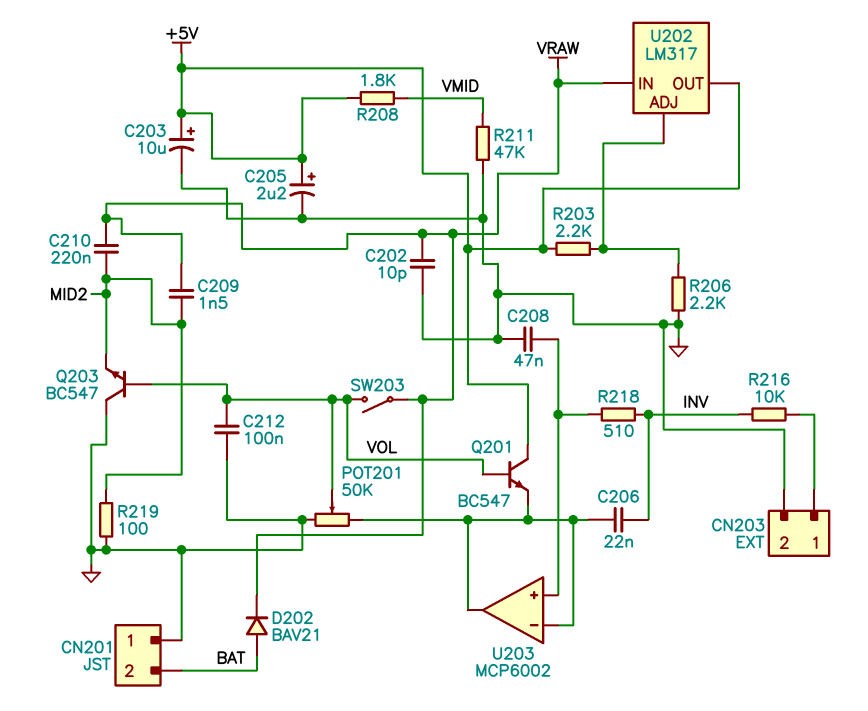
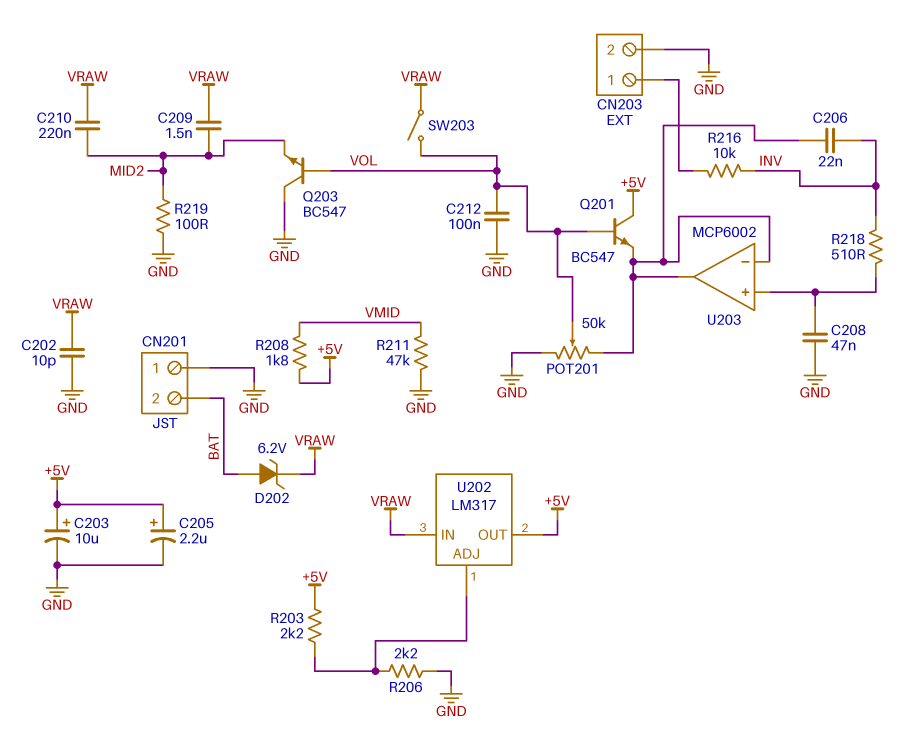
D202: diode BAV21 (A BAT, K VRAW) -> zener 6.2V (A BAT, K VRAW)

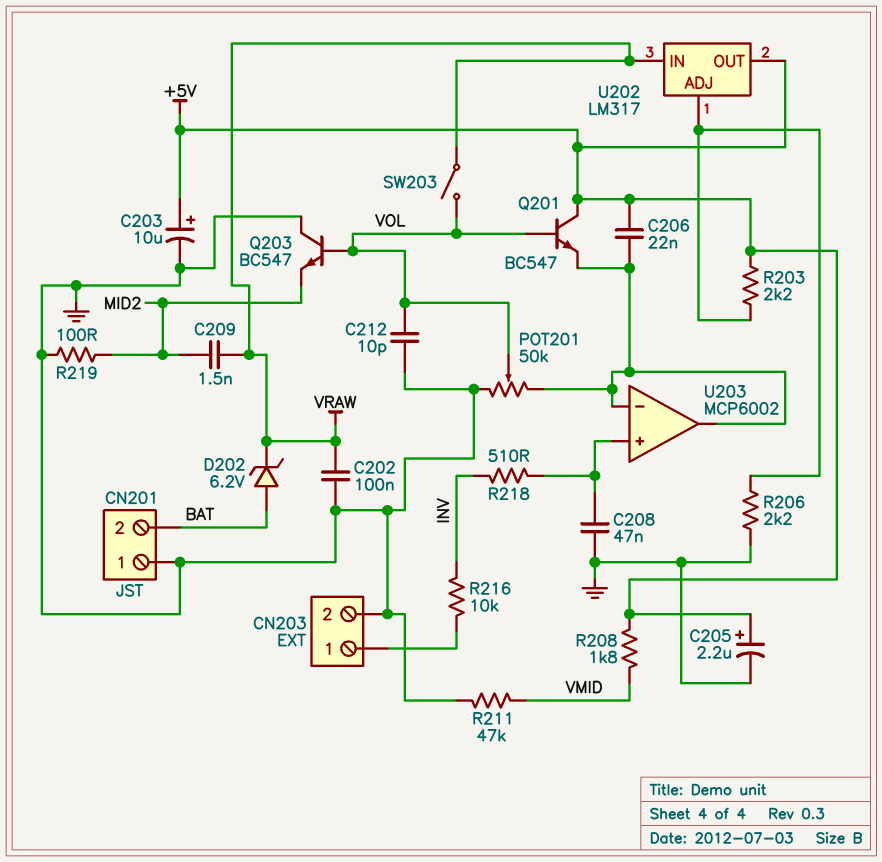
C202: 10pF (GND, VRAW) -> 100nF (GND, VRAW)
C206: 22nF (INV, U203/in-) -> 22nF (+5V, U203/in-)
C210: 220nF (MID2, VRAW) -> none
C212: 100nF (GND, VOL) -> 10pF (GND, VOL)

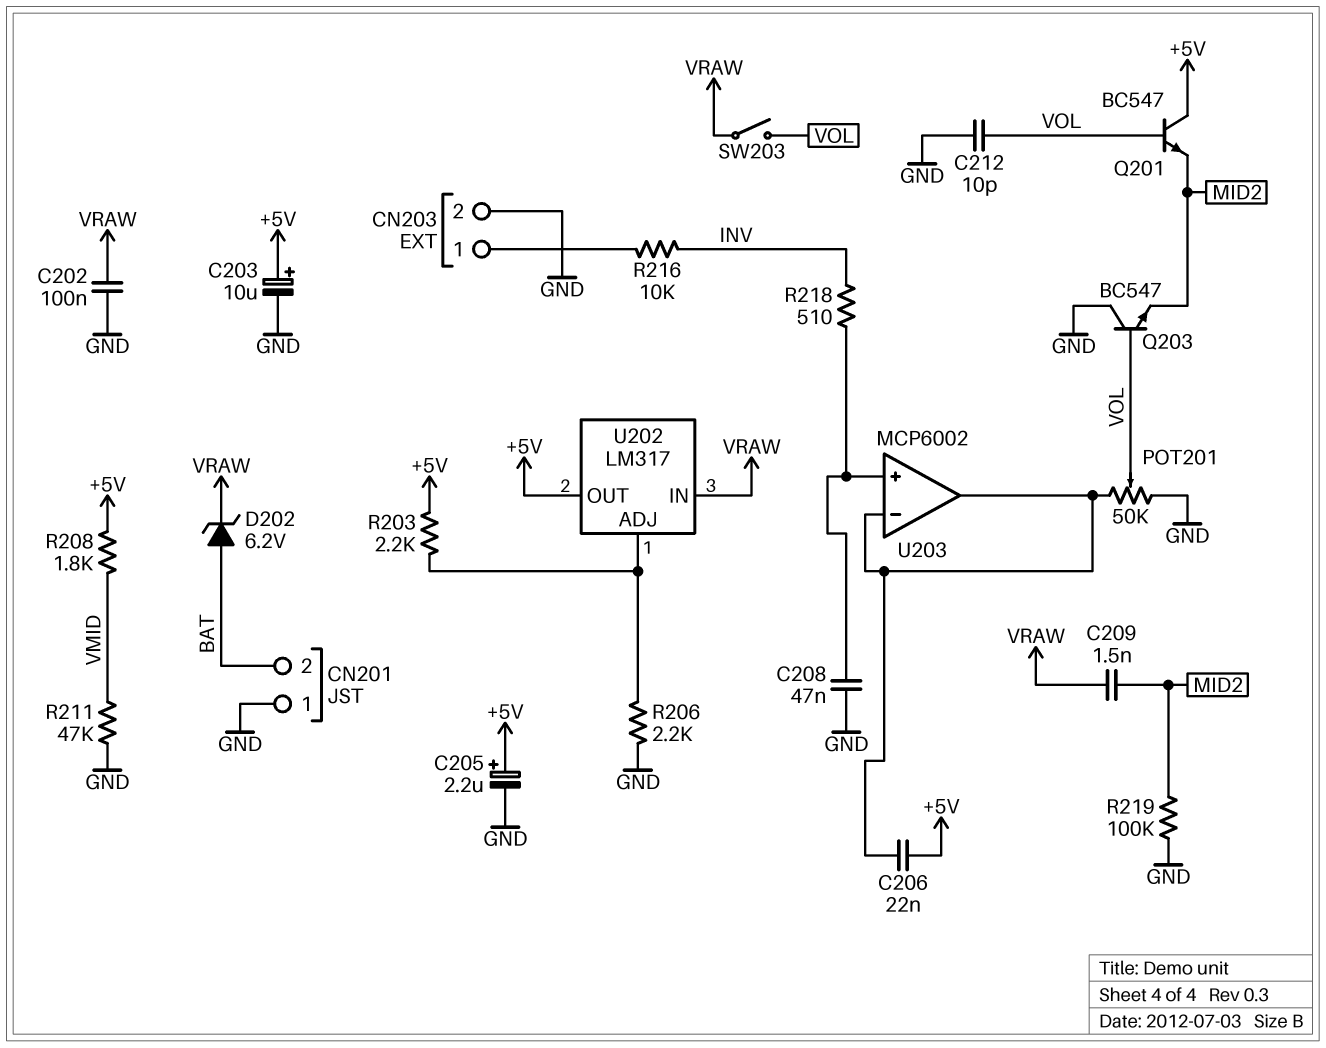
Q201: NPN BC547 (B VOL, C +5V, E U203/in-) -> NPN BC547 (B VOL, C +5V, E MID2)
R219: 100 (GND, MID2) -> 100k (GND, MID2)

